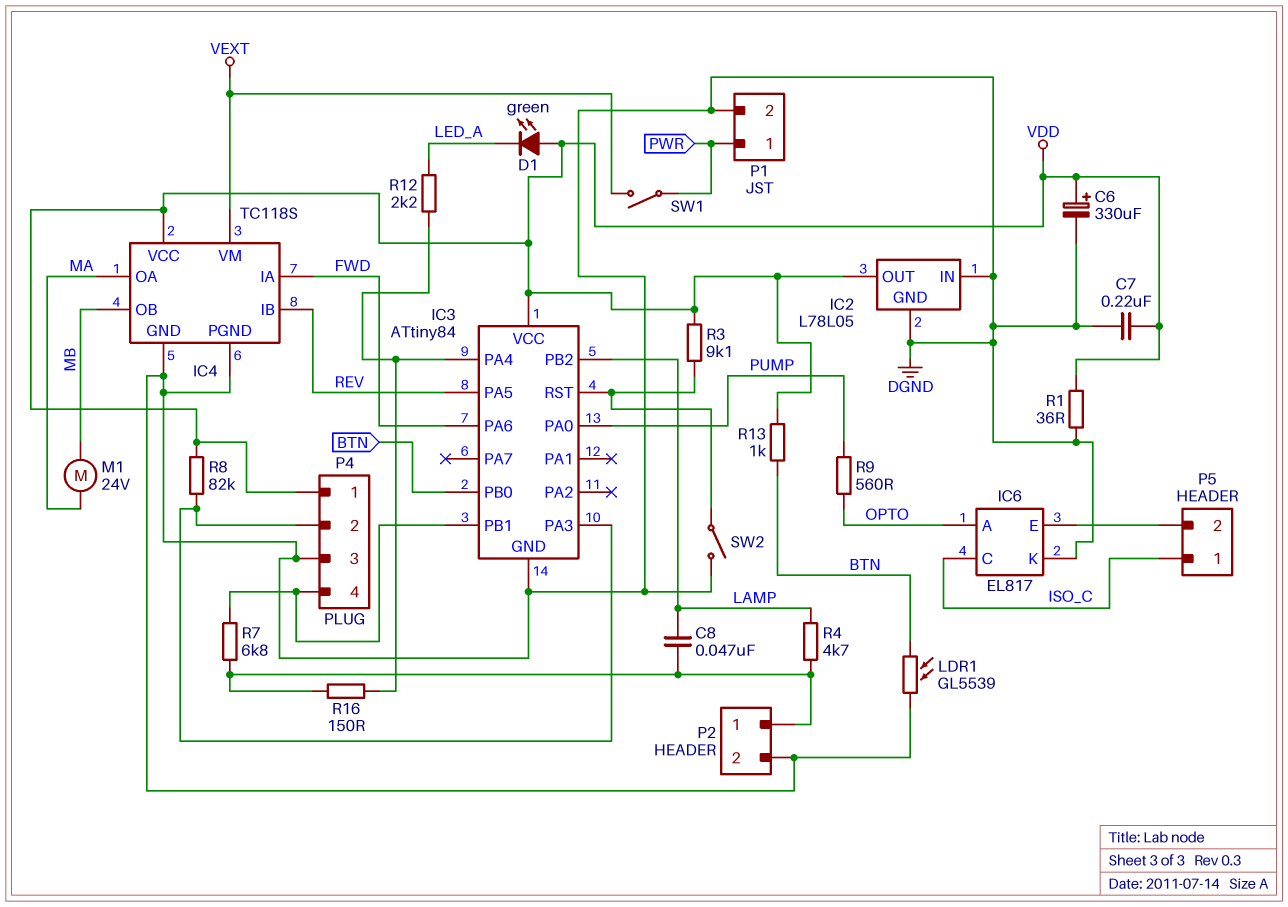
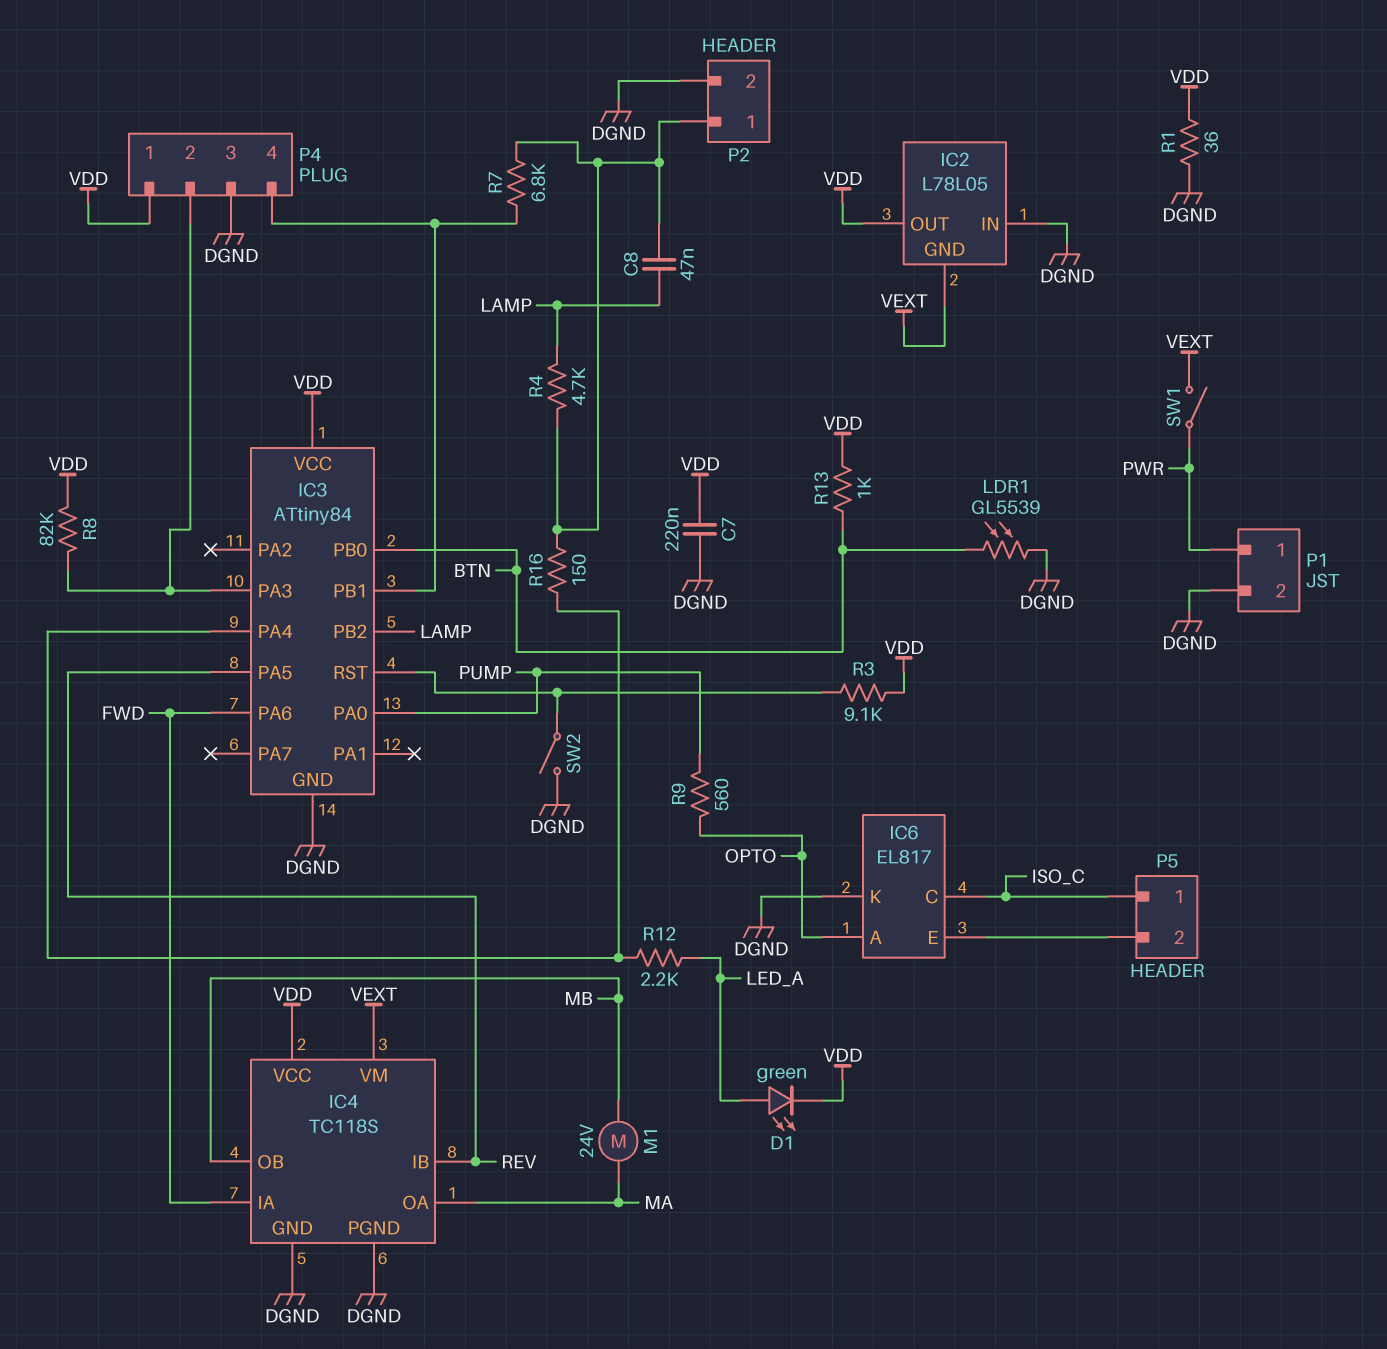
C6: 330uF (plus VDD, minus DGND) -> none
D1: LED green (A VDD, K LED_A) -> LED green (A LED_A, K VDD)
IC2 pin GND: DGND -> VEXT

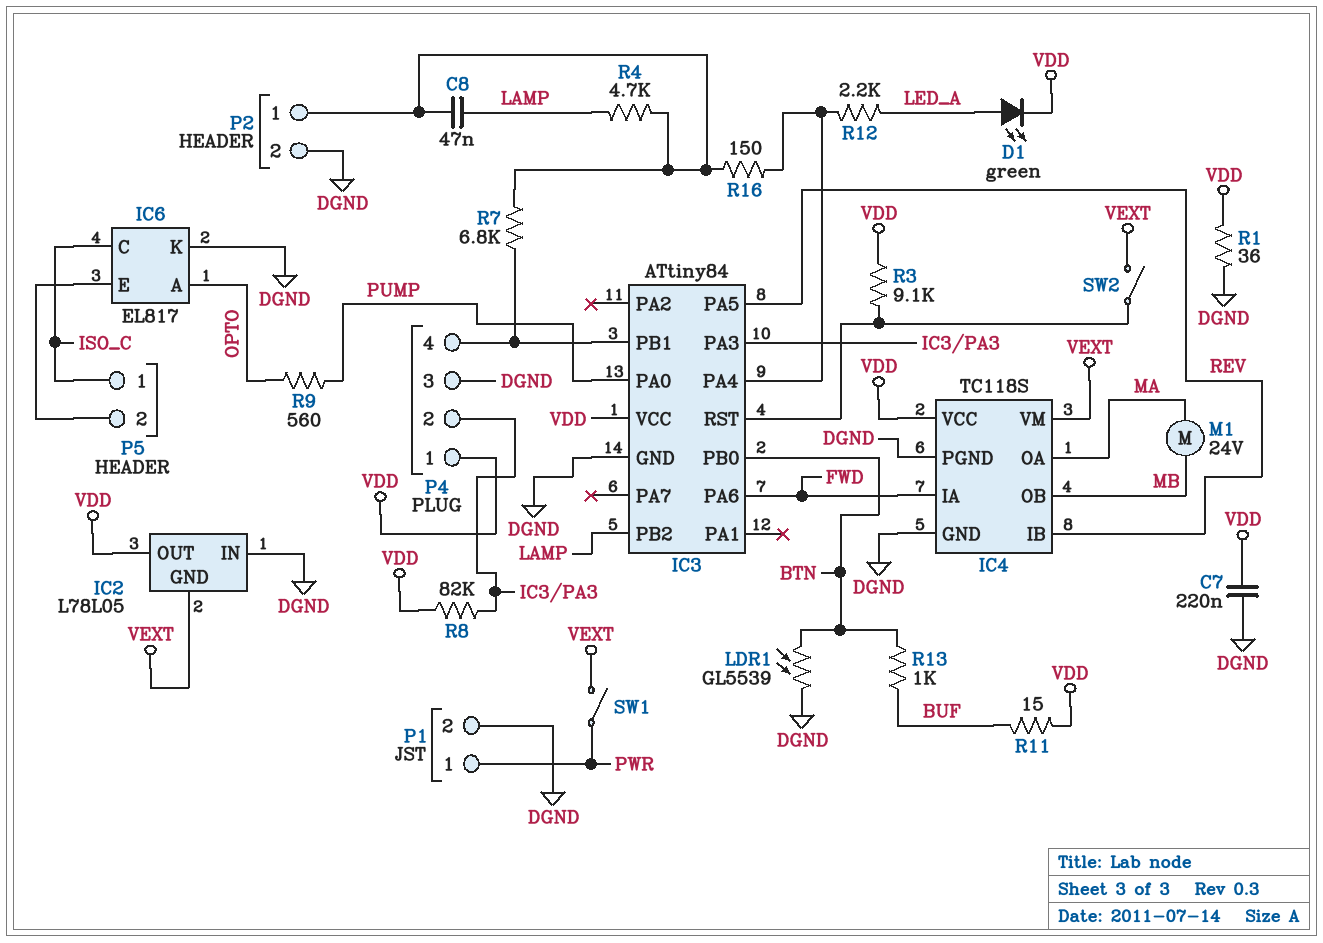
R11: none -> 15 (BUF, VDD)
R13: 1k (BTN, VDD) -> 1k (BTN, BUF)
SW2: switch (DGND, IC3/RST) -> switch (IC3/RST, VEXT)

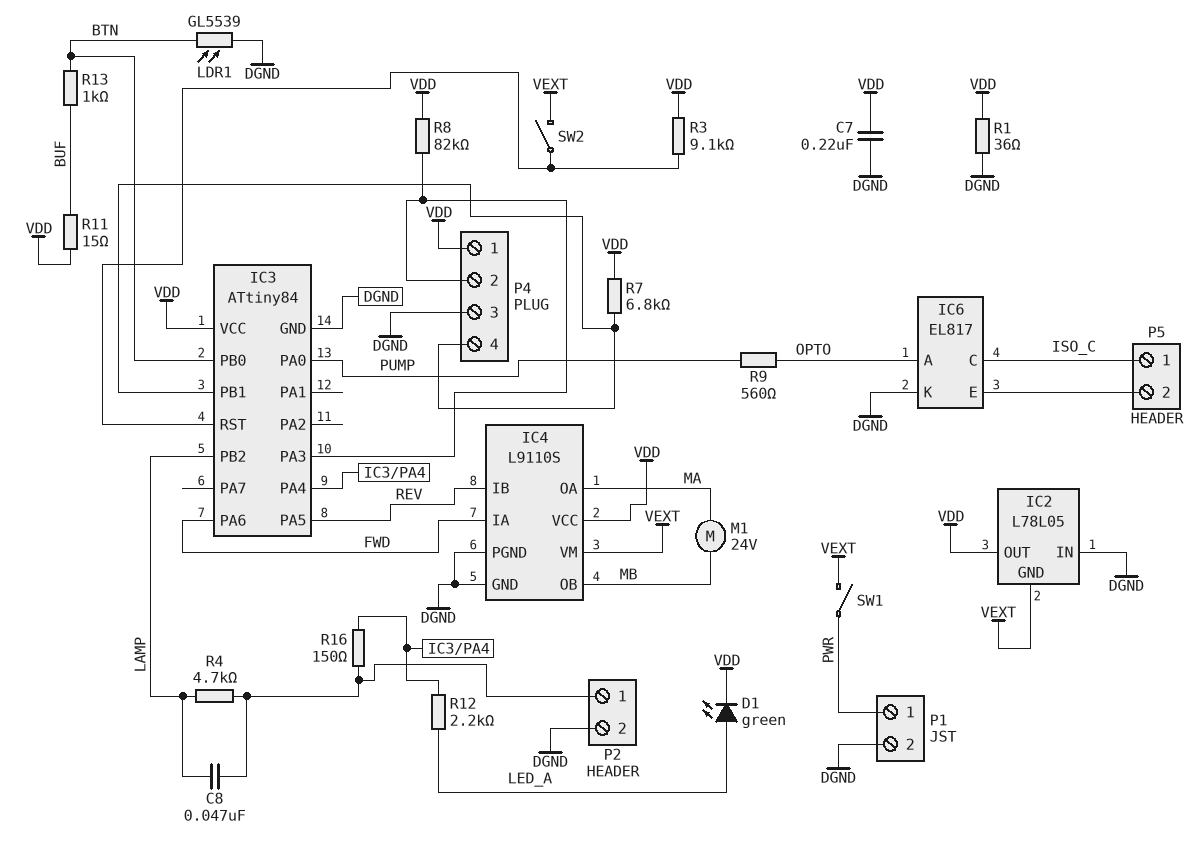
IC4: TC118S -> L9110S
R7: 6.8k (IC3/PB1, P2/1) -> 6.8k (IC3/PB1, VDD)

